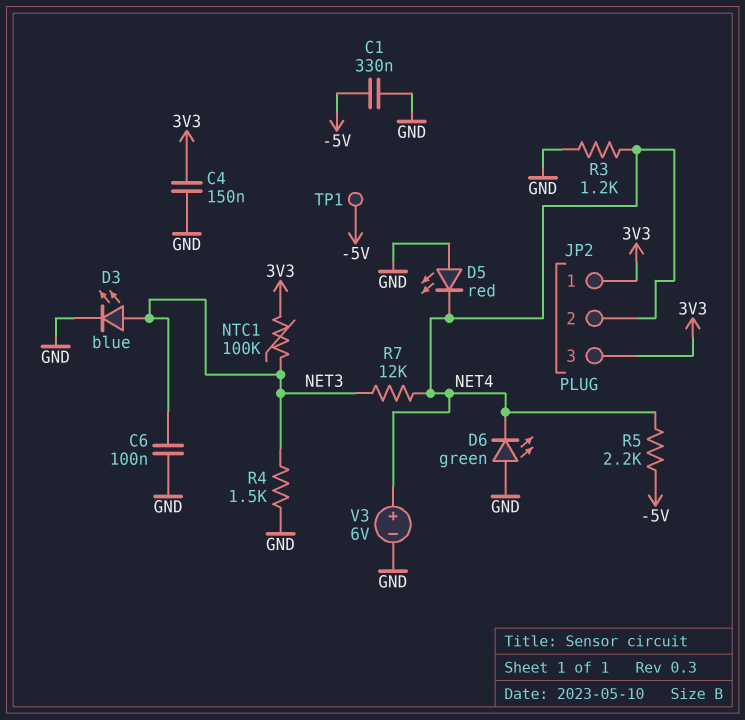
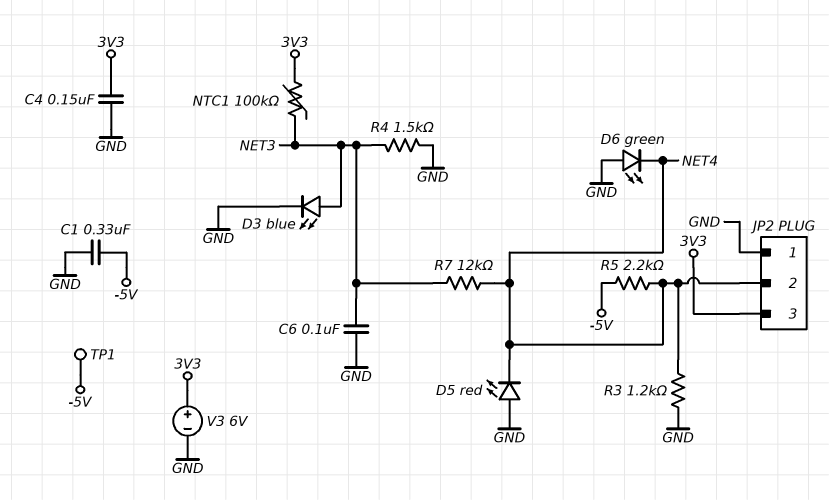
JP2 pin 1: 3V3 -> GND
V3: 6V (plus NET4, minus GND) -> 6V (plus 3V3, minus GND)

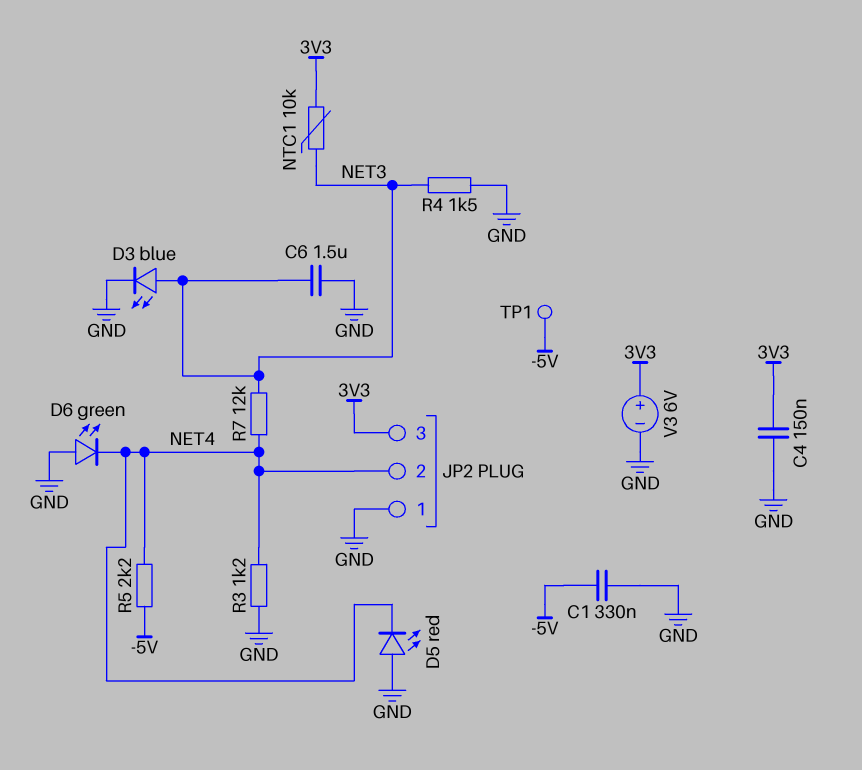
C6: 100nF (GND, NET3) -> 1.5uF (GND, NET3)
NTC1: 100k (3V3, NET3) -> 10k (3V3, NET3)

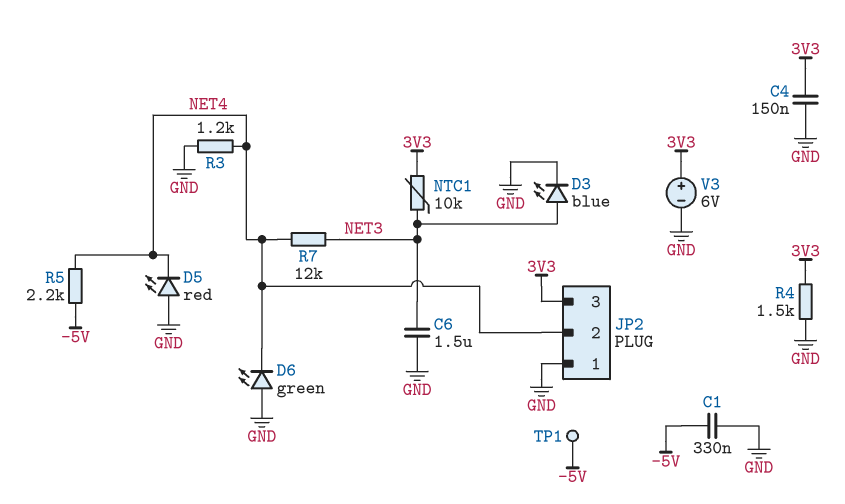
R4: 1.5k (GND, NET3) -> 1.5k (3V3, GND)

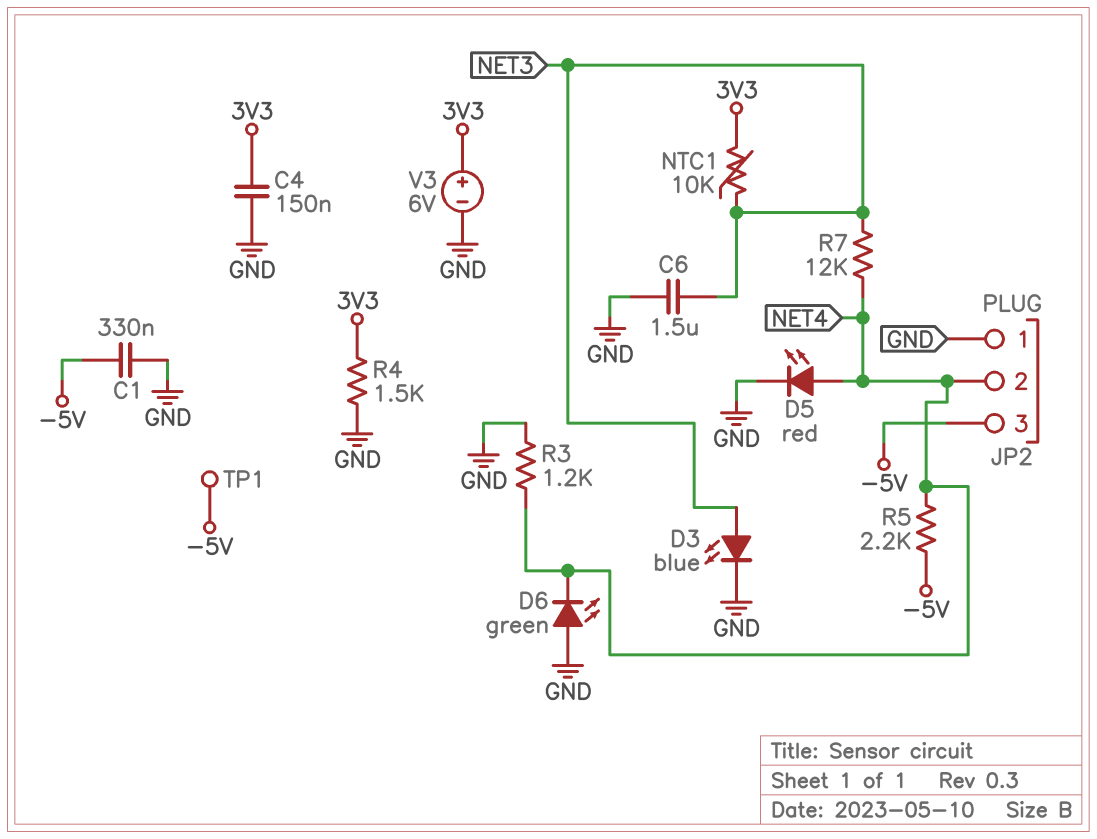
D5: LED red (A GND, K NET4) -> LED red (A NET4, K GND)
JP2 pin 3: 3V3 -> -5V

